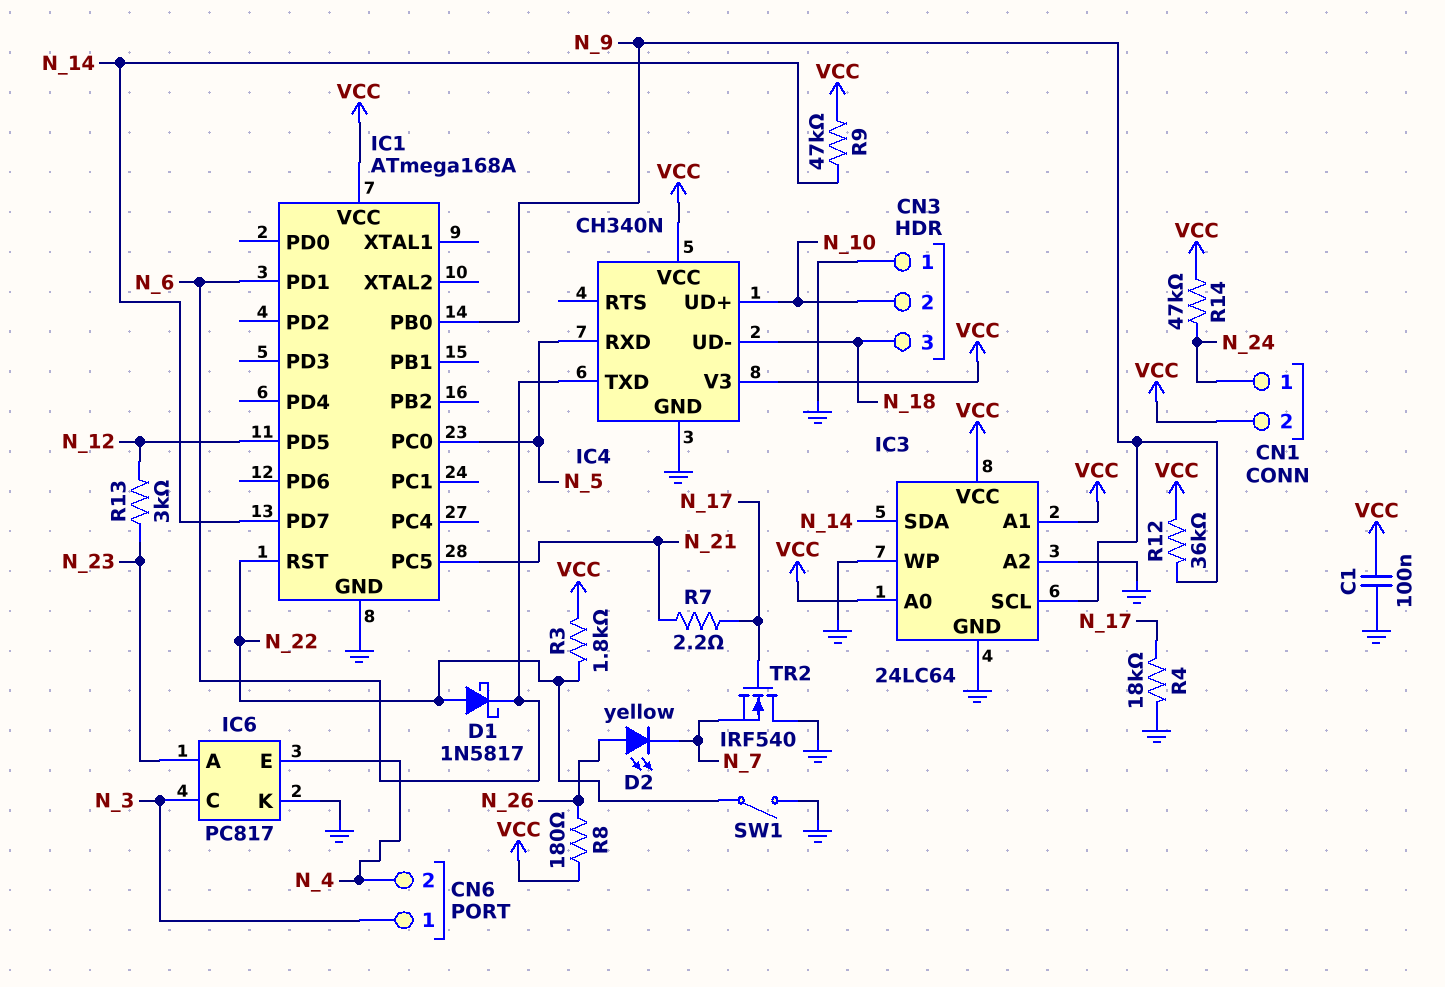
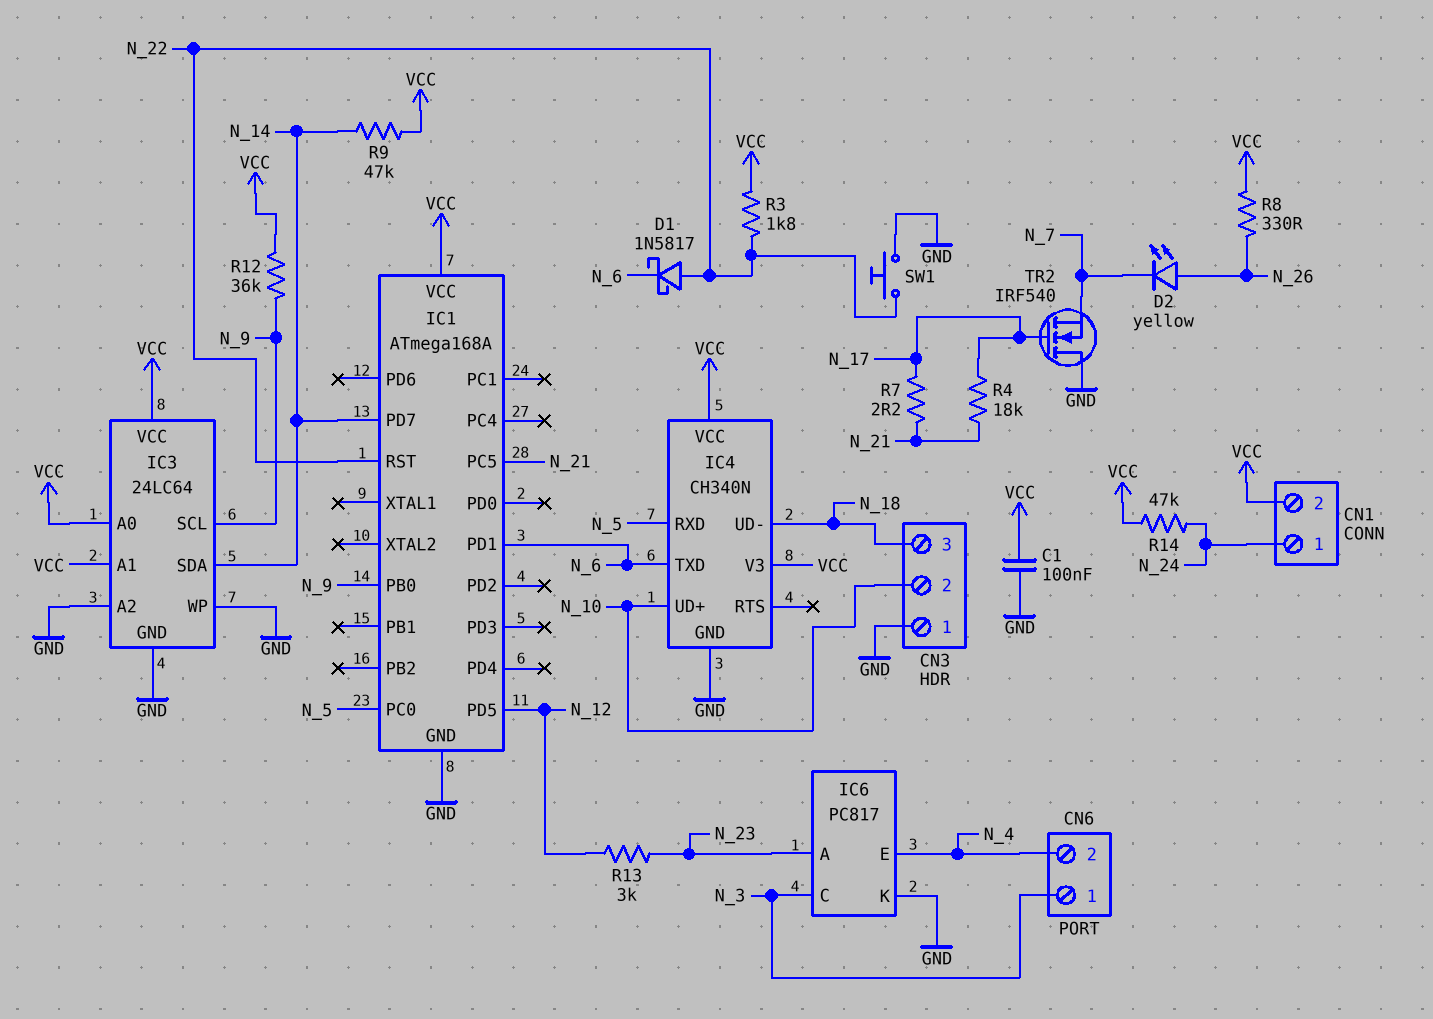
R4: 18k (GND, N_17) -> 18k (N_17, N_21)
R8: 180 (N_26, VCC) -> 330 (N_26, VCC)
SW1: switch (GND, N_22) -> button (GND, N_22)

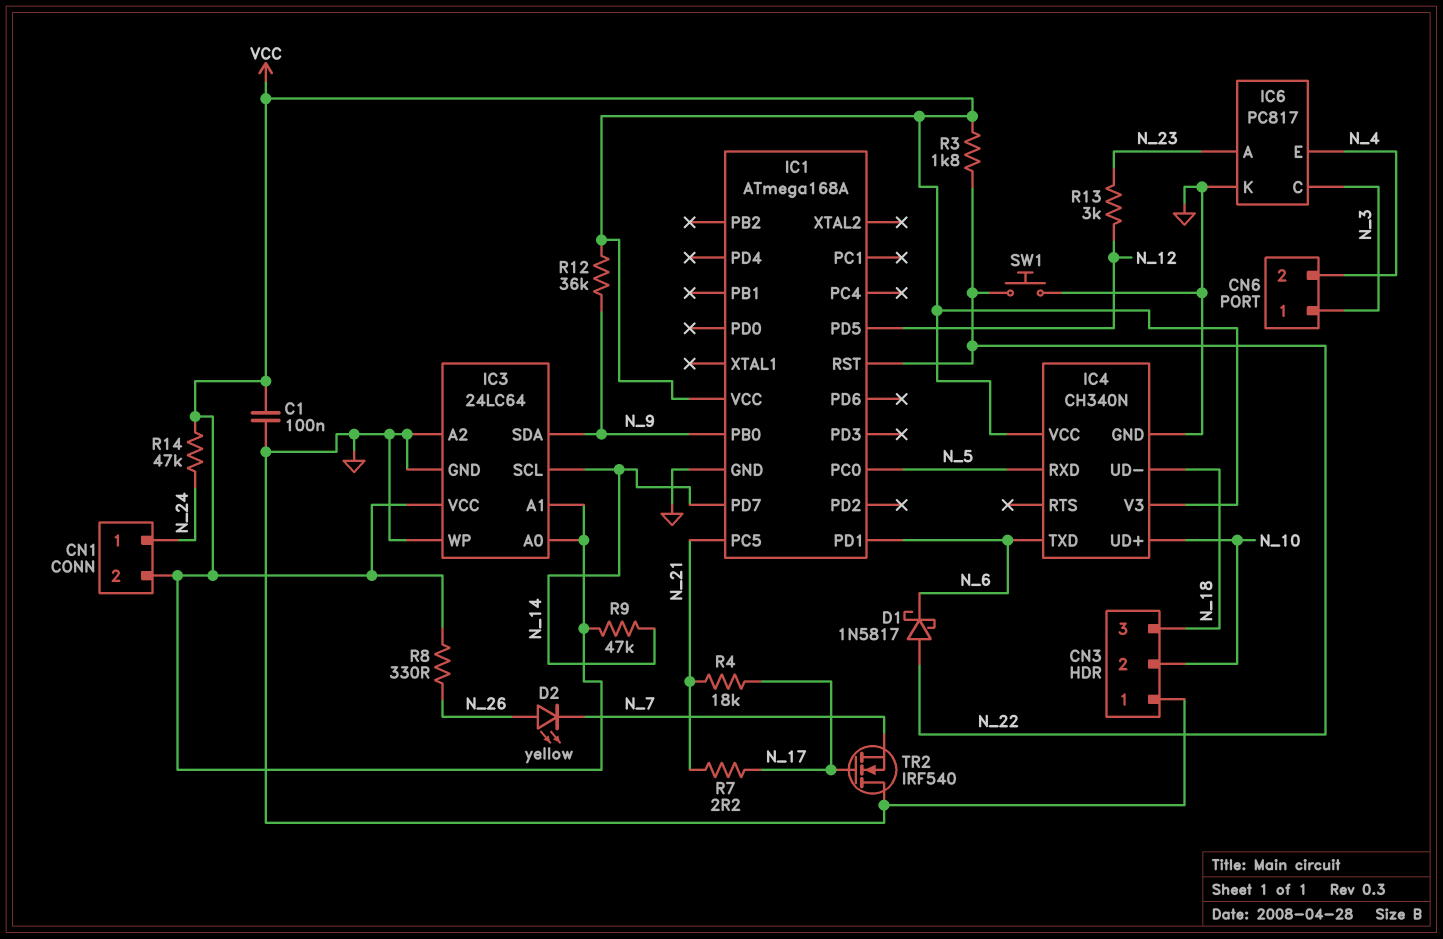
IC3 pin SCL: N_9 -> N_14
IC3 pin SDA: N_14 -> N_9

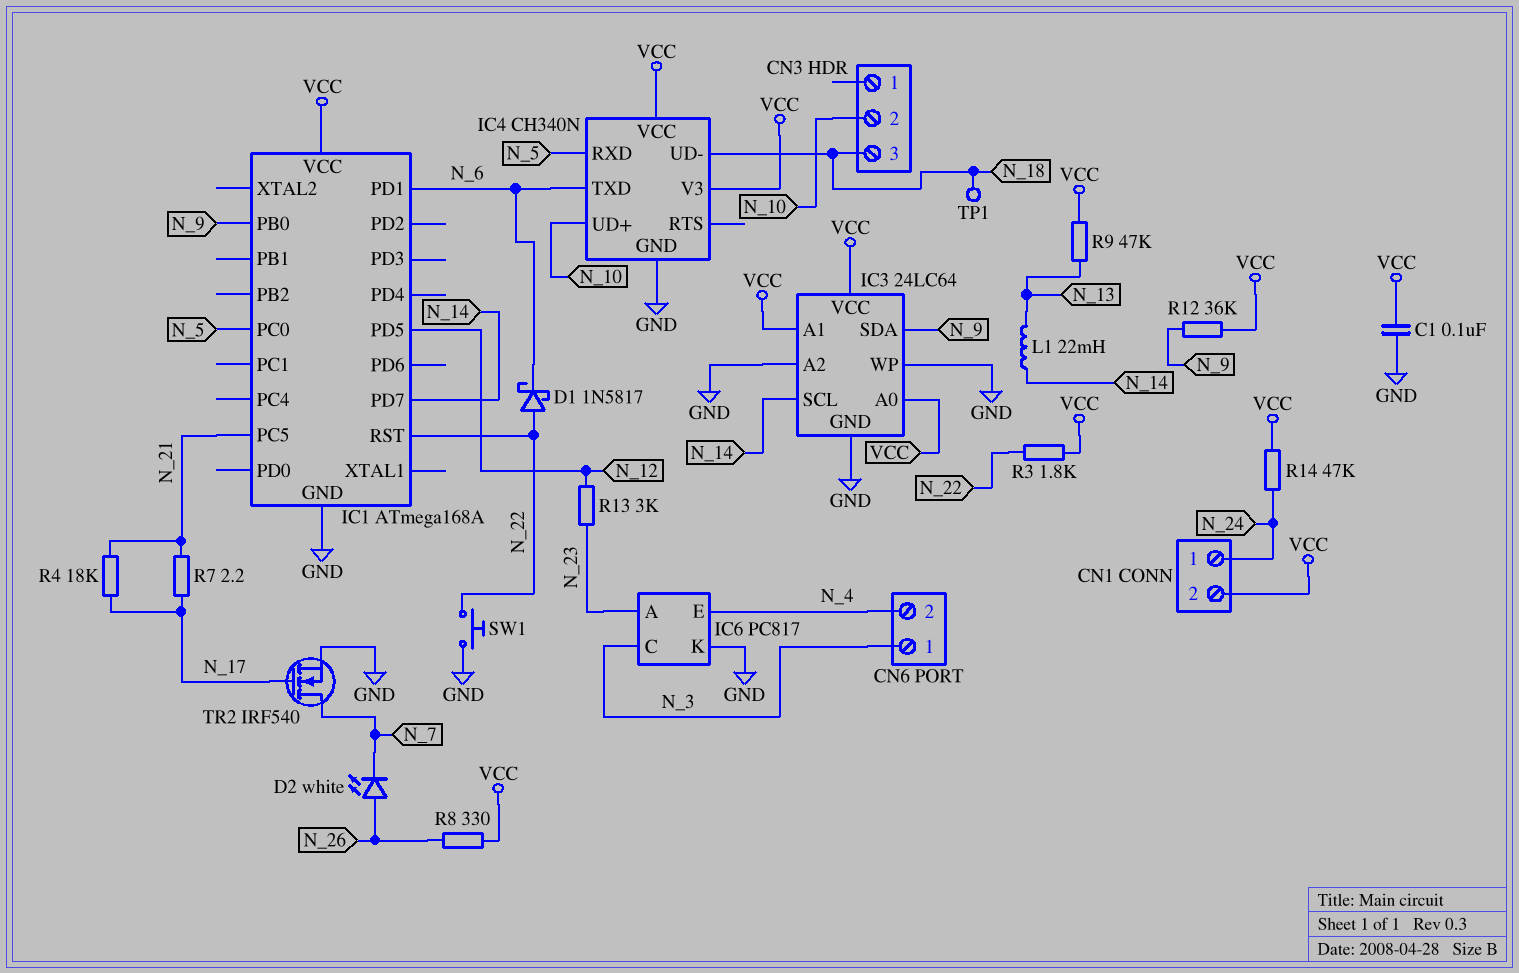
CN3 pin 1: GND -> none
D2: LED yellow (A N_26, K N_7) -> LED white (A N_26, K N_7)
L1: none -> 22mH (N_13, N_14)
R9: 47k (N_14, VCC) -> 47k (N_13, VCC)
TP1: none -> test point (N_18)
TR2: NMOS IRF540 (G N_17, D GND, S N_7) -> NMOS IRF540 (G N_17, D N_7, S GND)

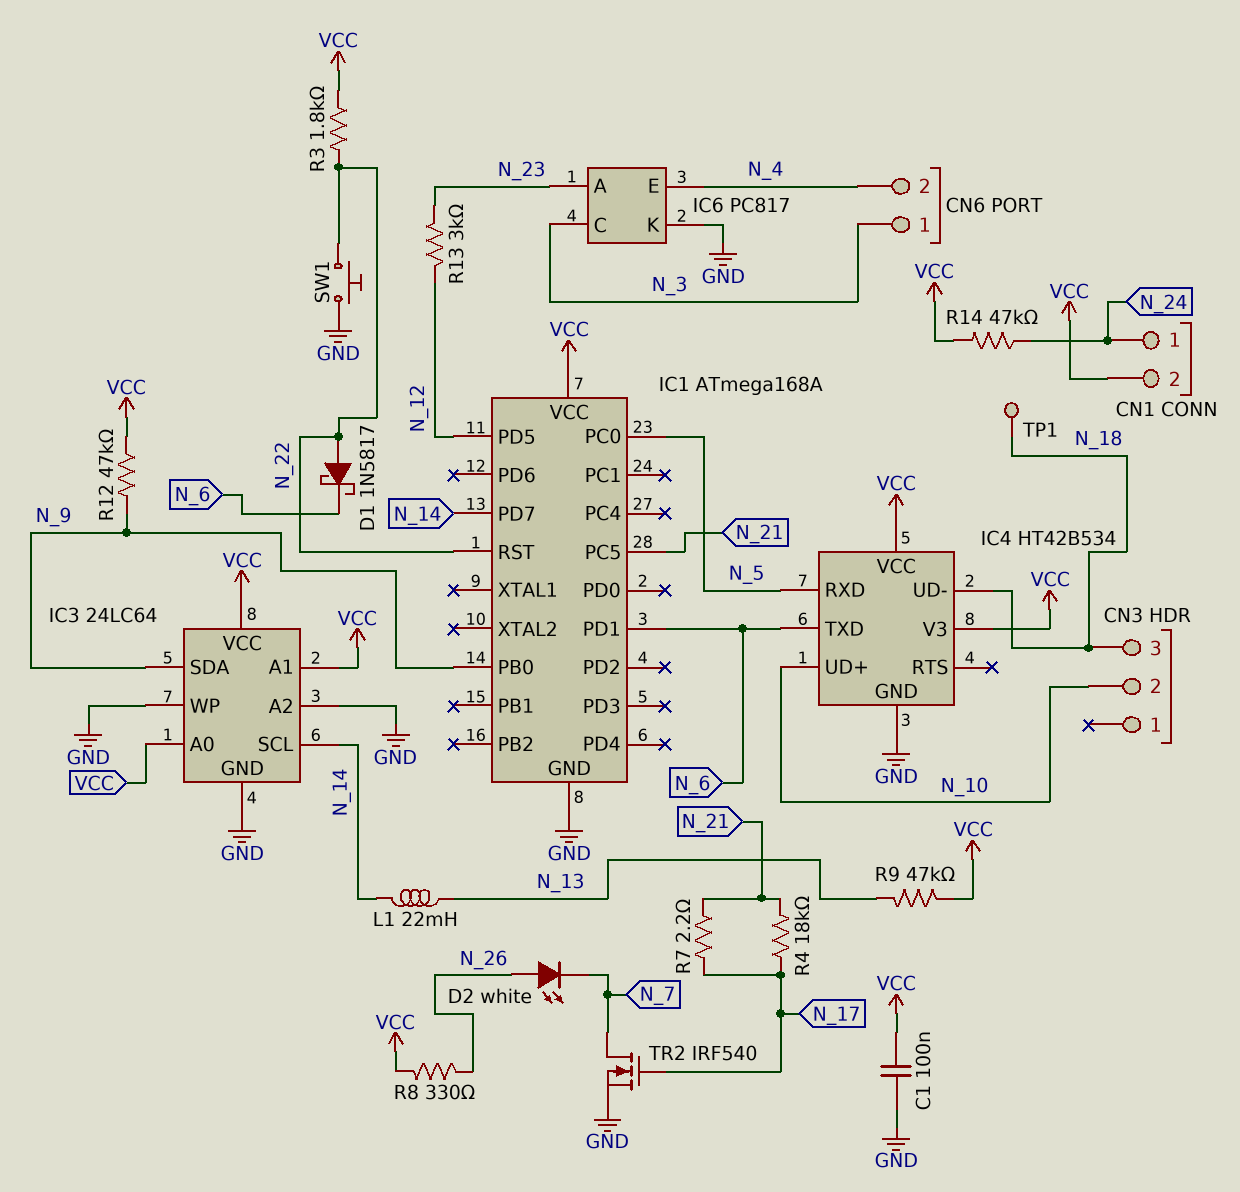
IC4: CH340N -> HT42B534
R12: 36k (N_9, VCC) -> 47k (N_9, VCC)

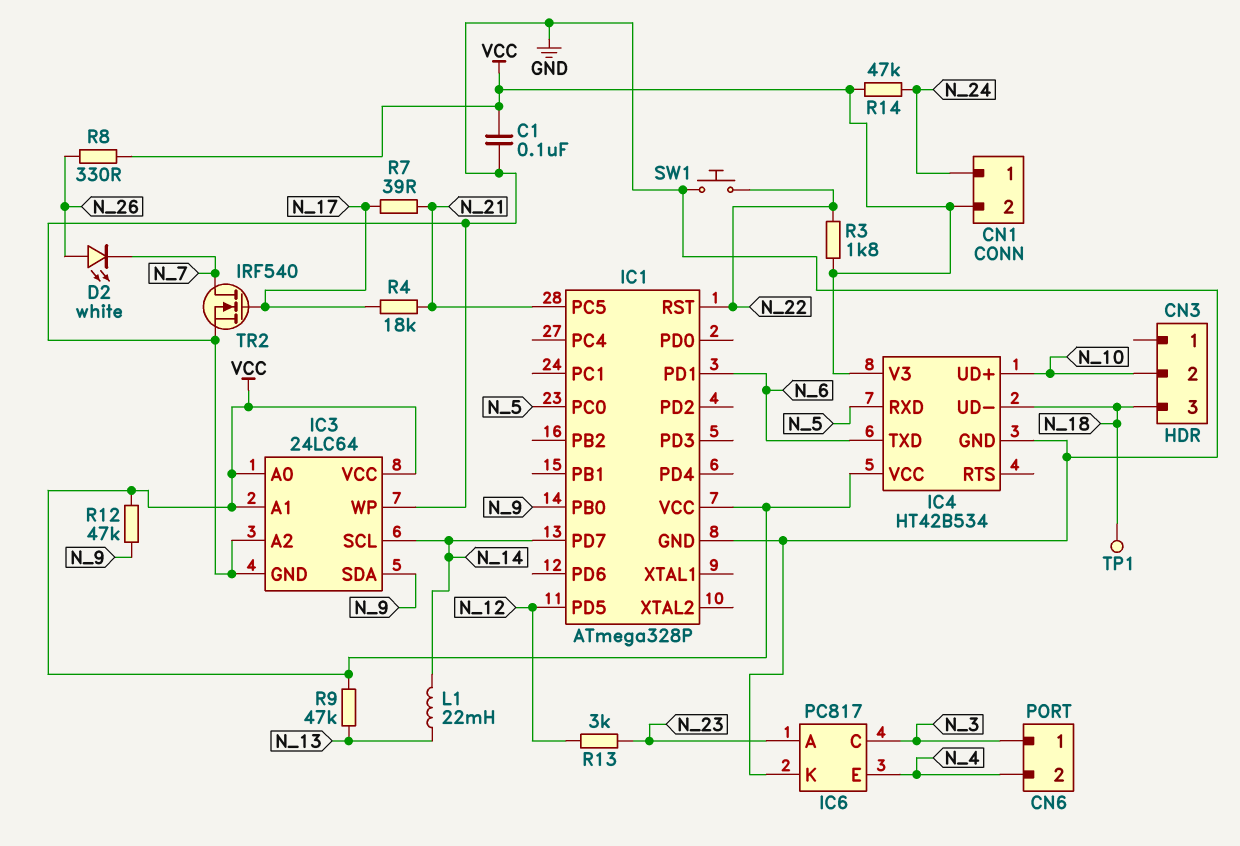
D1: schottky 1N5817 (A N_22, K N_6) -> none
IC1: ATmega168A -> ATmega328P
R7: 2.2 (N_17, N_21) -> 39 (N_17, N_21)

